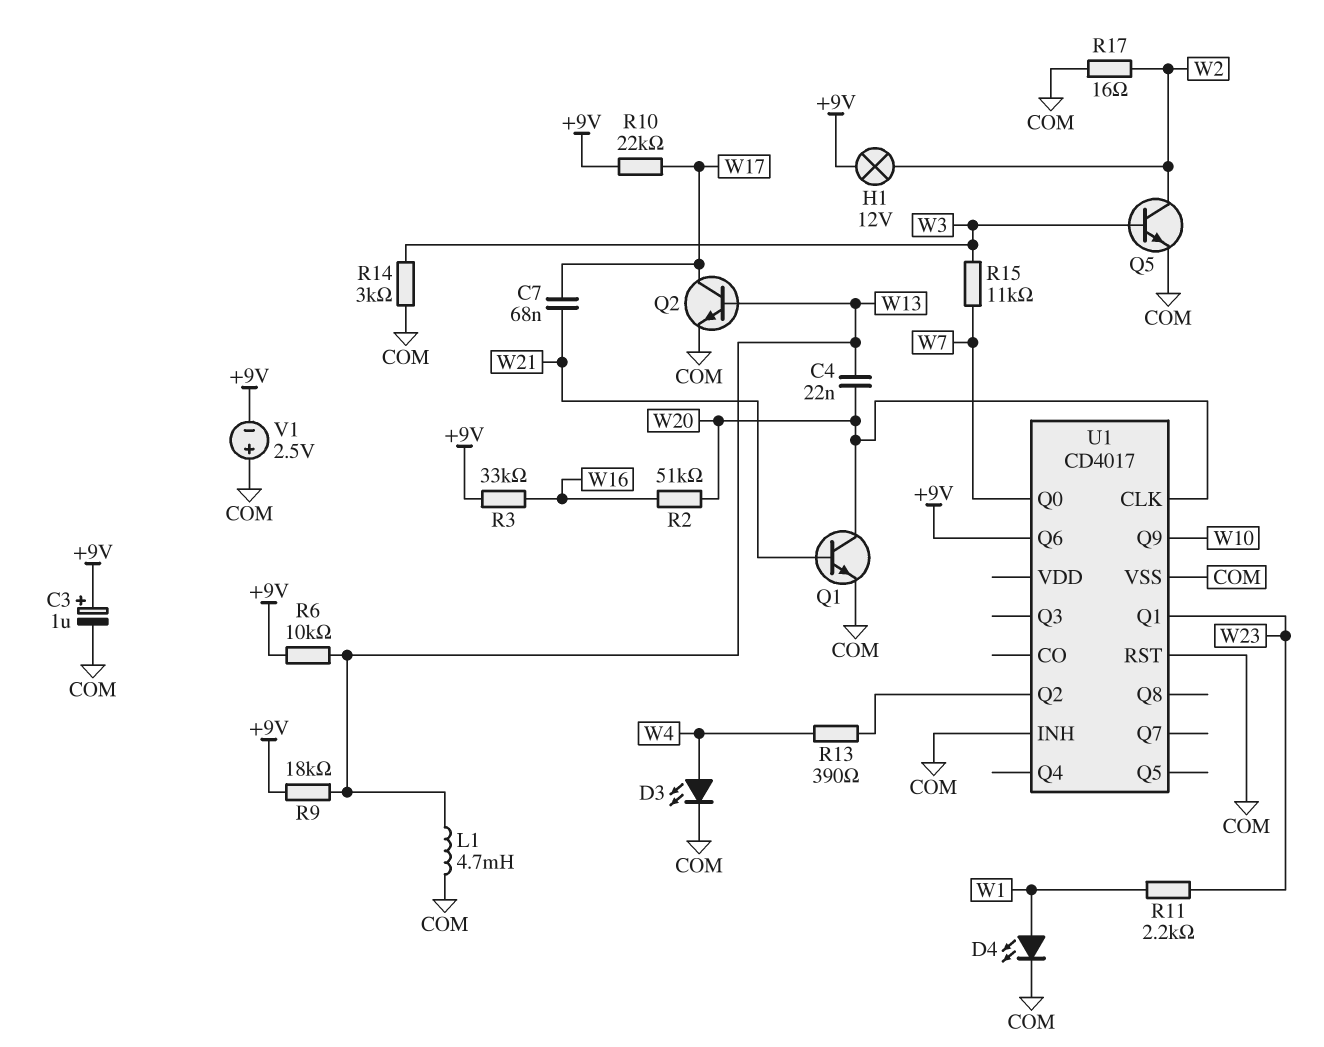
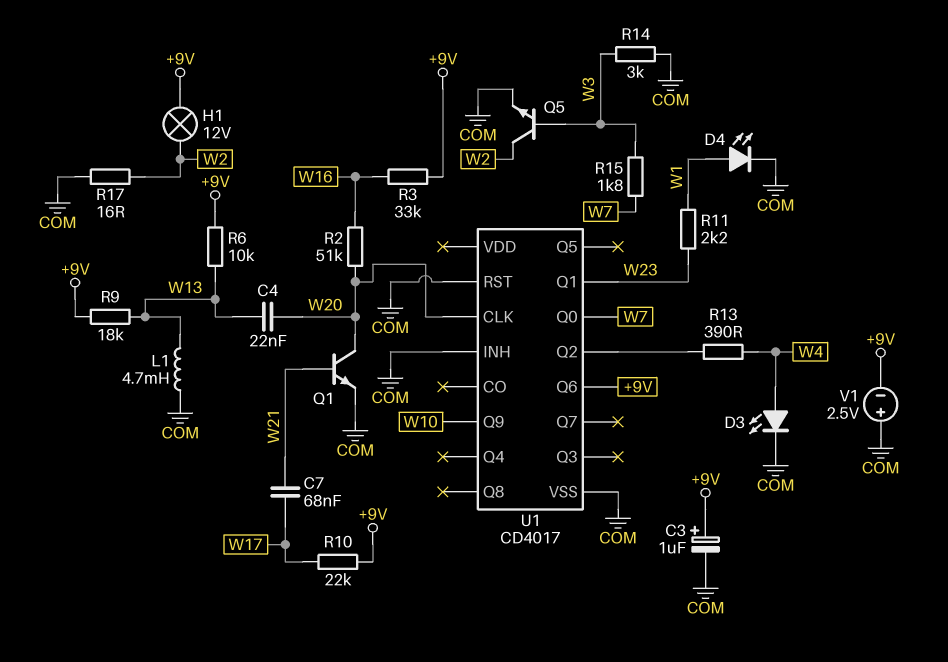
Q2: NPN (B W13, C W17, E COM) -> none
R15: 11k (W3, W7) -> 1.8k (W3, W7)

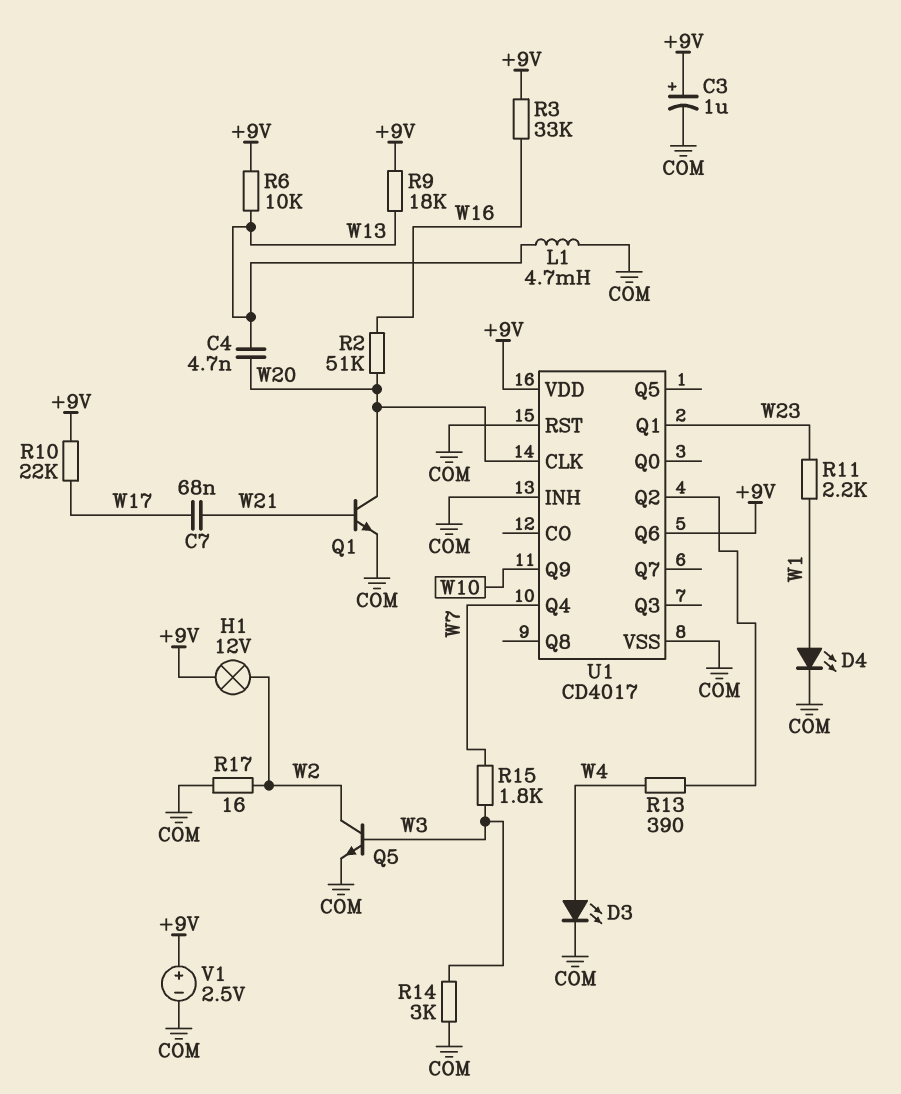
C4: 22nF (W13, W20) -> 4.7nF (W13, W20)
U1 pin Q0: W7 -> none
U1 pin Q4: none -> W7
U1 pin VDD: none -> +9V
V1: 2.5V (plus COM, minus +9V) -> 2.5V (plus +9V, minus COM)

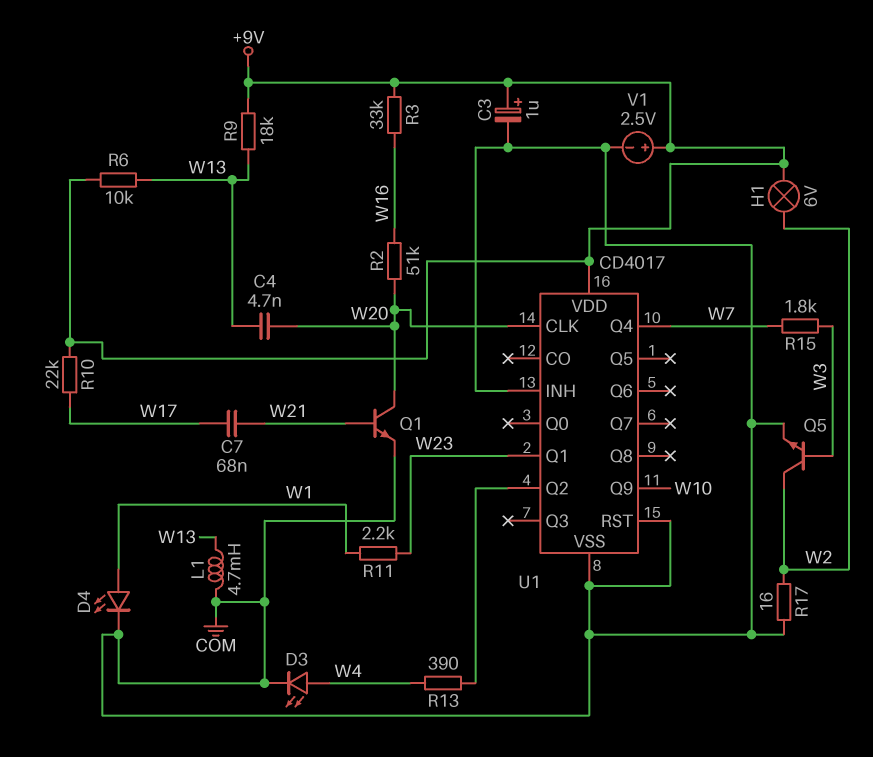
H1: lamp 12V (+9V, W2) -> lamp 6V (+9V, W2)
R14: 3k (COM, W3) -> none
U1 pin Q6: +9V -> none

